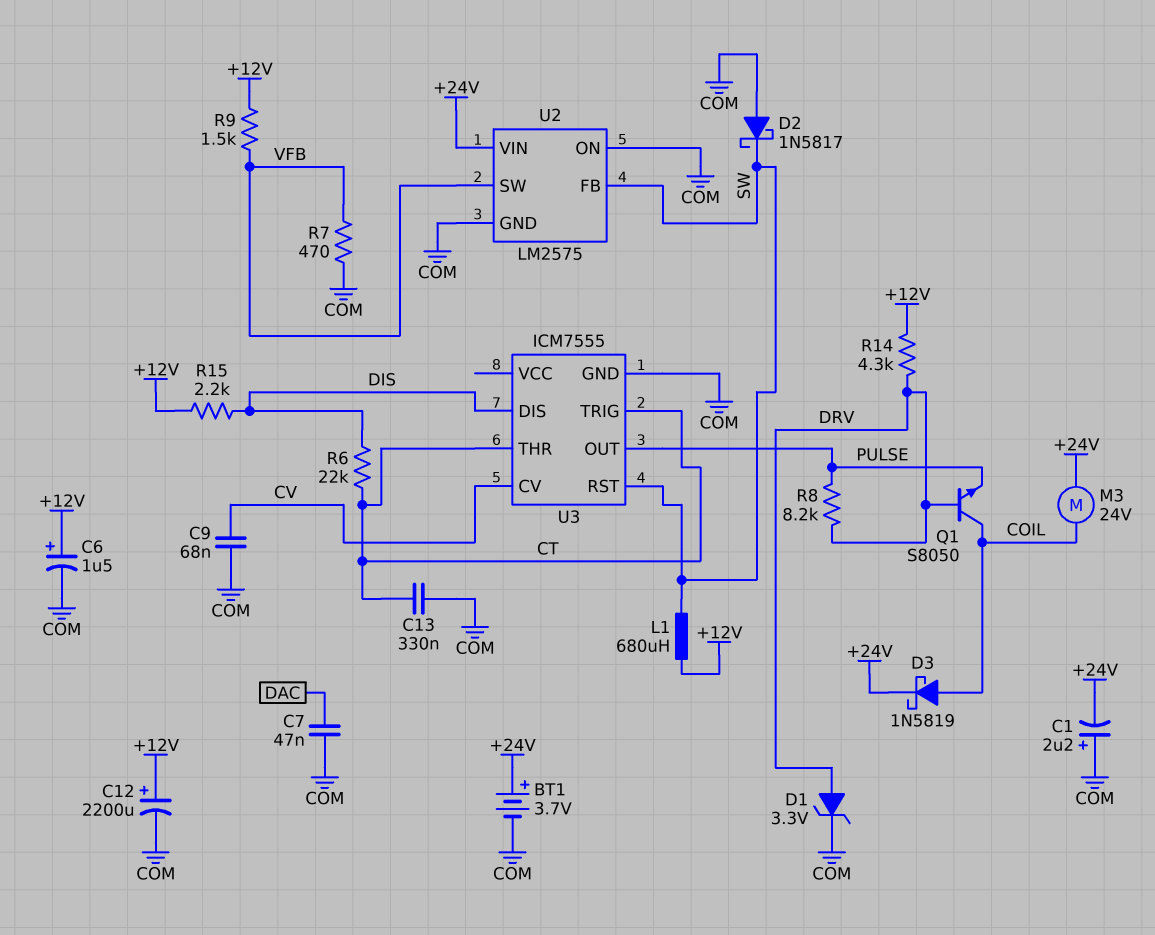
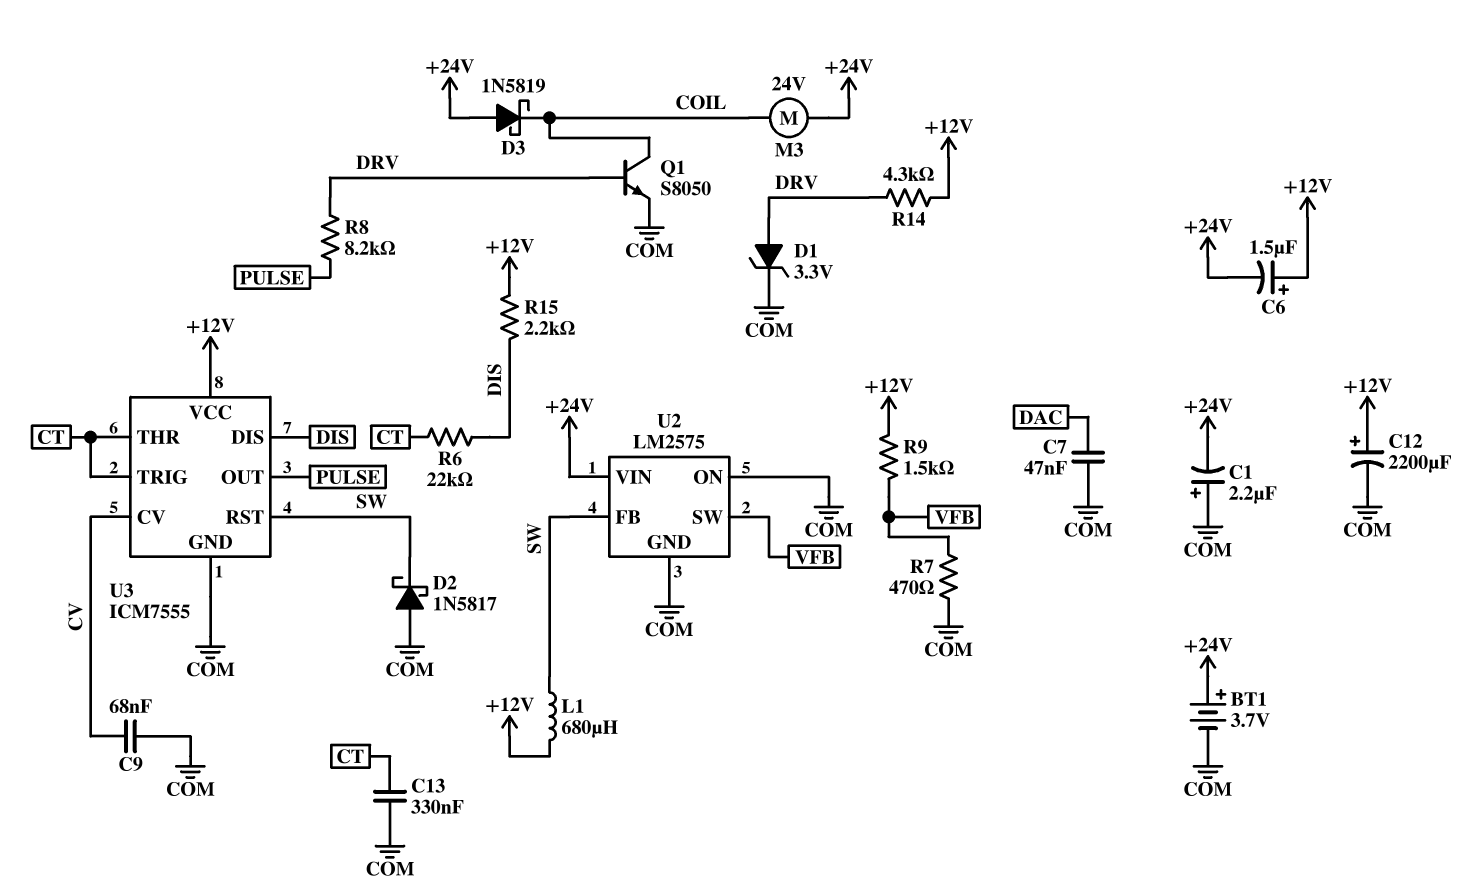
C6: 1.5uF (plus +12V, minus COM) -> 1.5uF (plus +12V, minus +24V)
D3: schottky 1N5819 (A COIL, K +24V) -> schottky 1N5819 (A +24V, K COIL)
Q1: NPN S8050 (B DRV, C COIL, E PULSE) -> NPN S8050 (B DRV, C COIL, E COM)
U3 pin VCC: none -> +12V

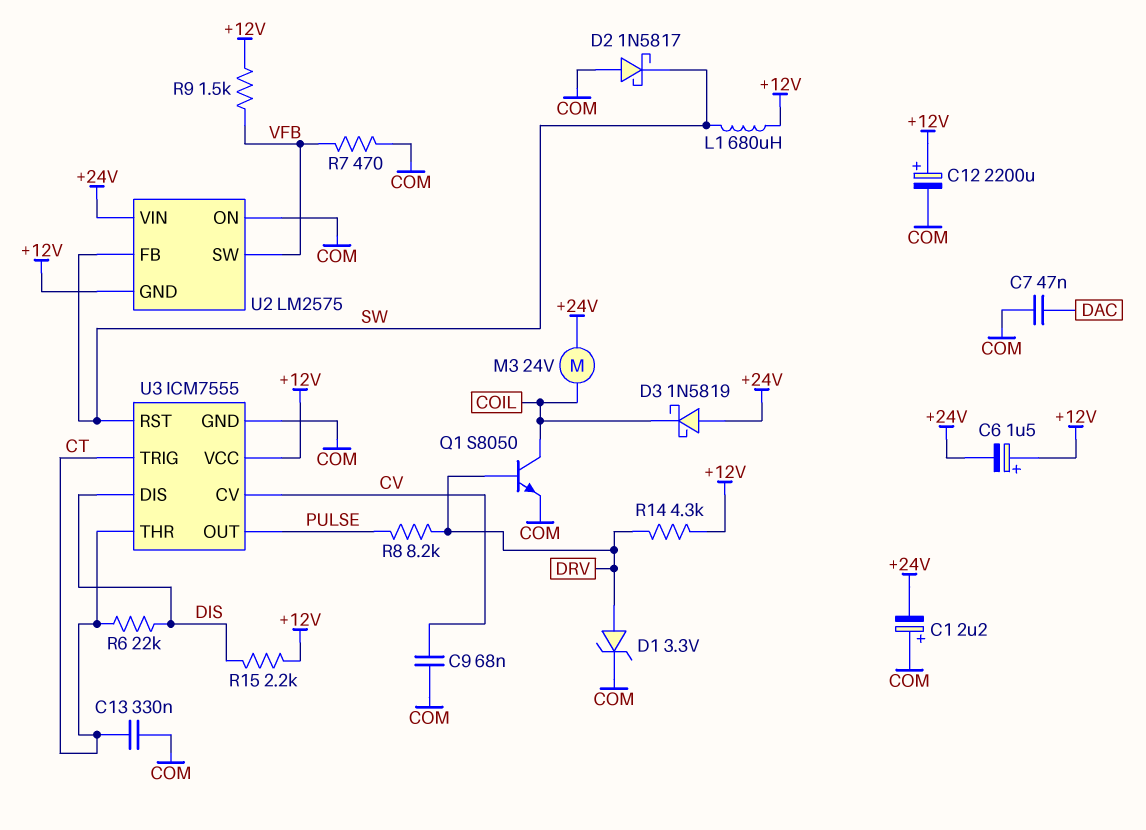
BT1: 3.7V (plus +24V, minus COM) -> none
U2 pin GND: COM -> +12V

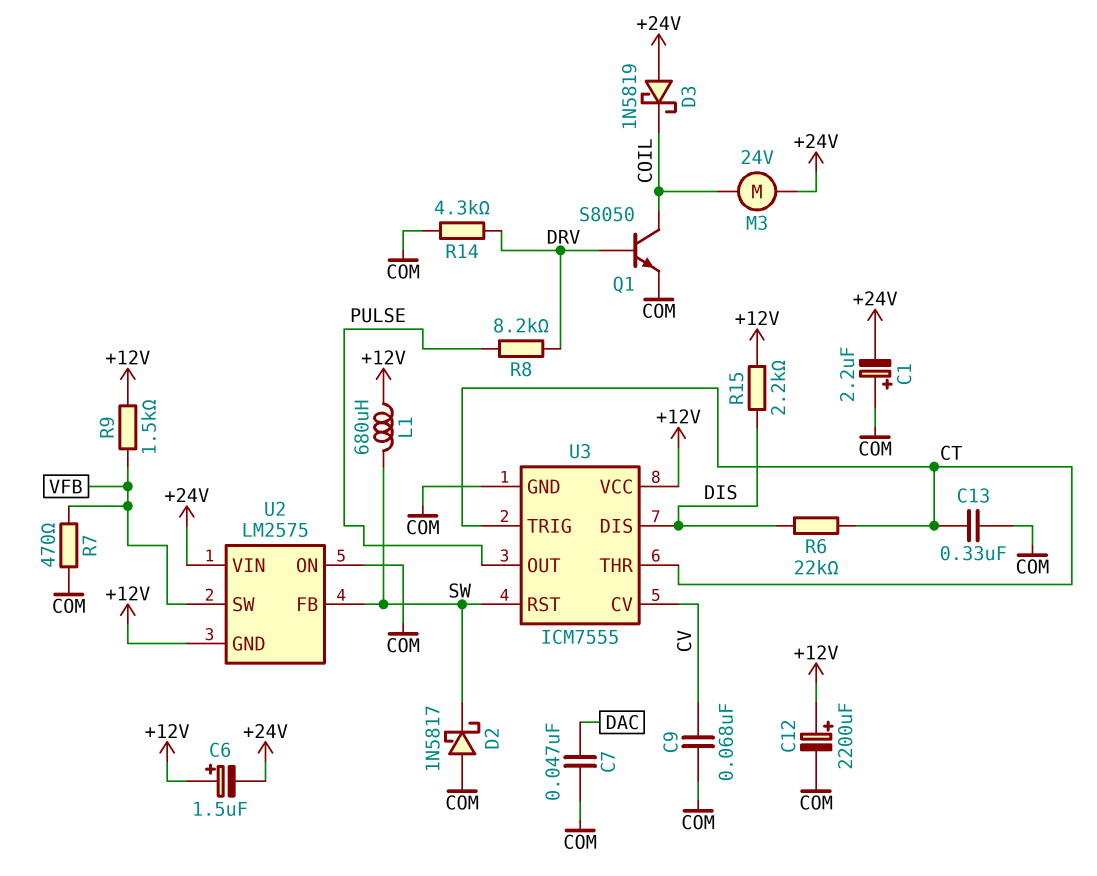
D1: zener 3.3V (A DRV, K COM) -> none
R14: 4.3k (+12V, DRV) -> 4.3k (COM, DRV)

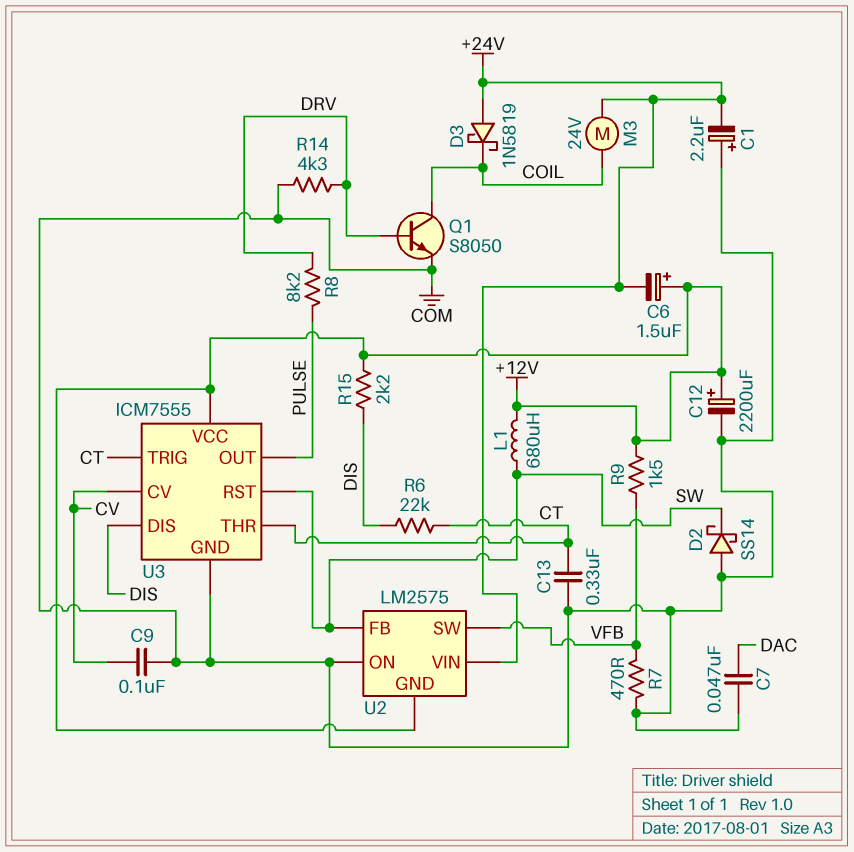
C9: 68nF (COM, CV) -> 100nF (COM, CV)
D2: schottky 1N5817 (A COM, K SW) -> schottky SS14 (A COM, K SW)

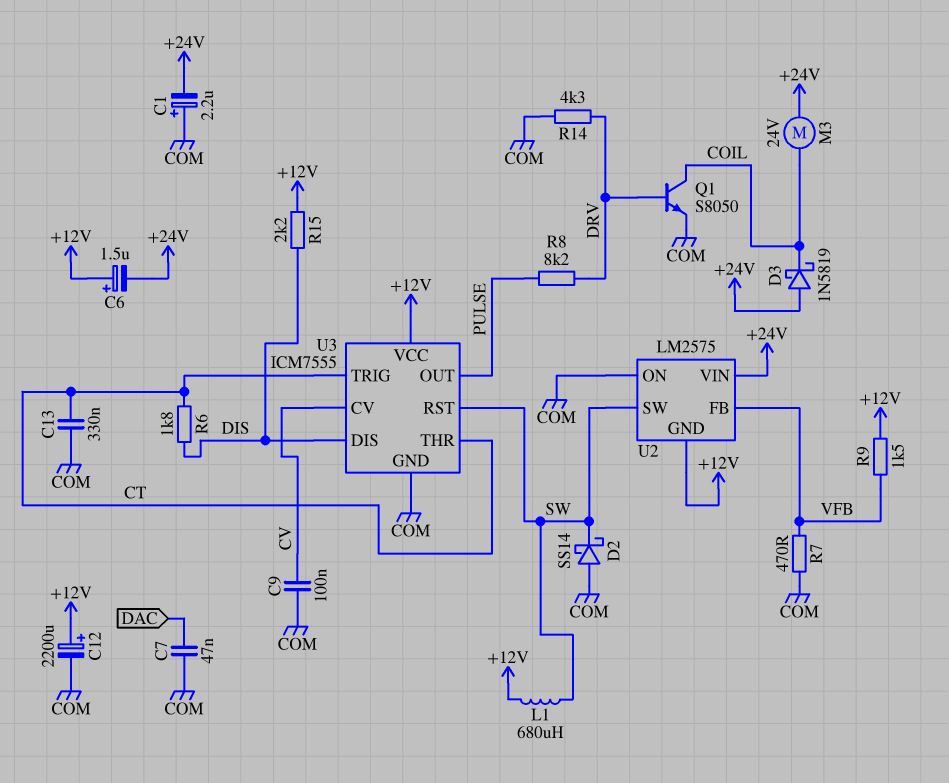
R6: 22k (CT, DIS) -> 1.8k (CT, DIS)
U2 pin FB: SW -> VFB
U2 pin SW: VFB -> SW

